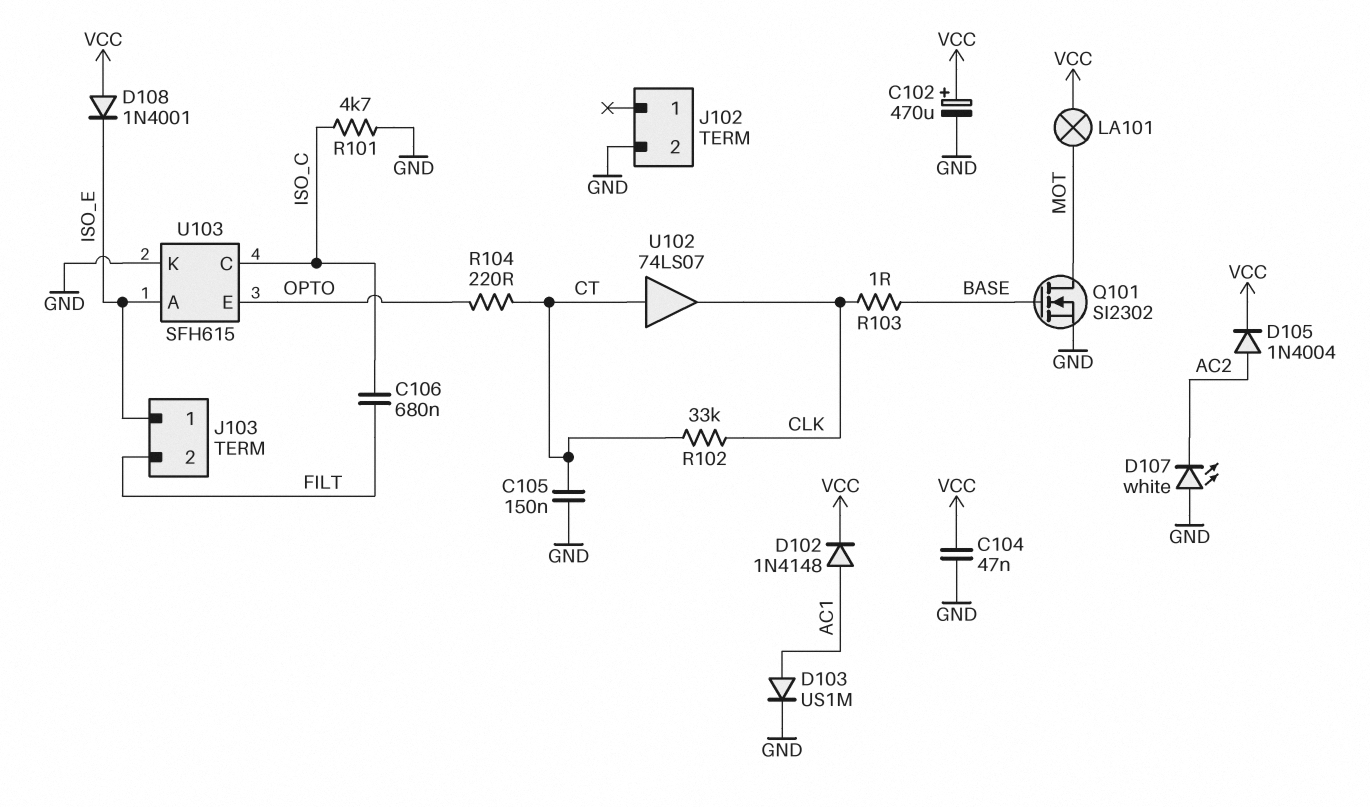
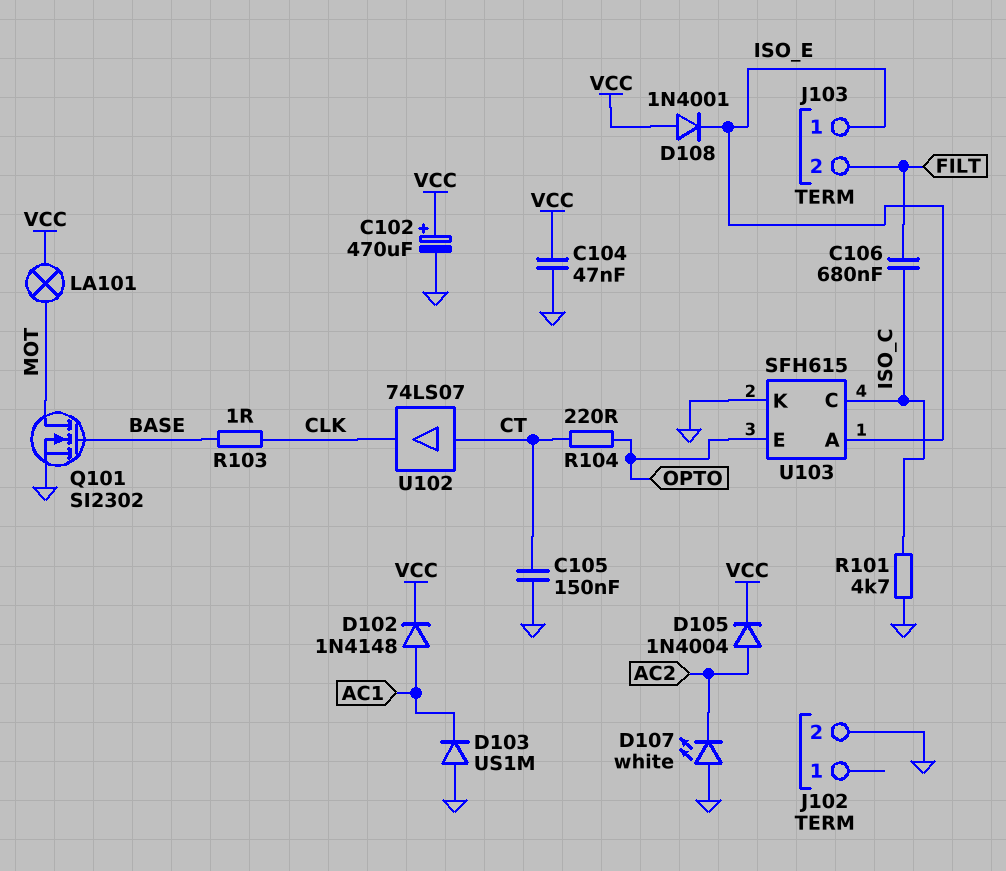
D103: diode US1M (A AC1, K GND) -> diode US1M (A GND, K AC1)
R102: 33k (CLK, CT) -> none

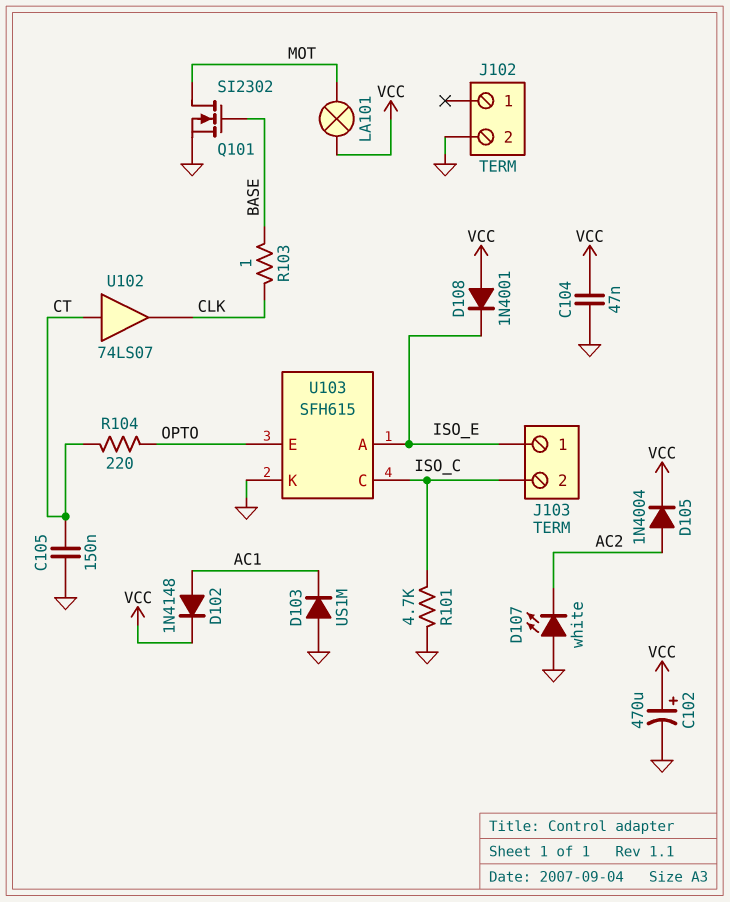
C106: 680nF (FILT, ISO_C) -> none
J103 pin 2: FILT -> ISO_C

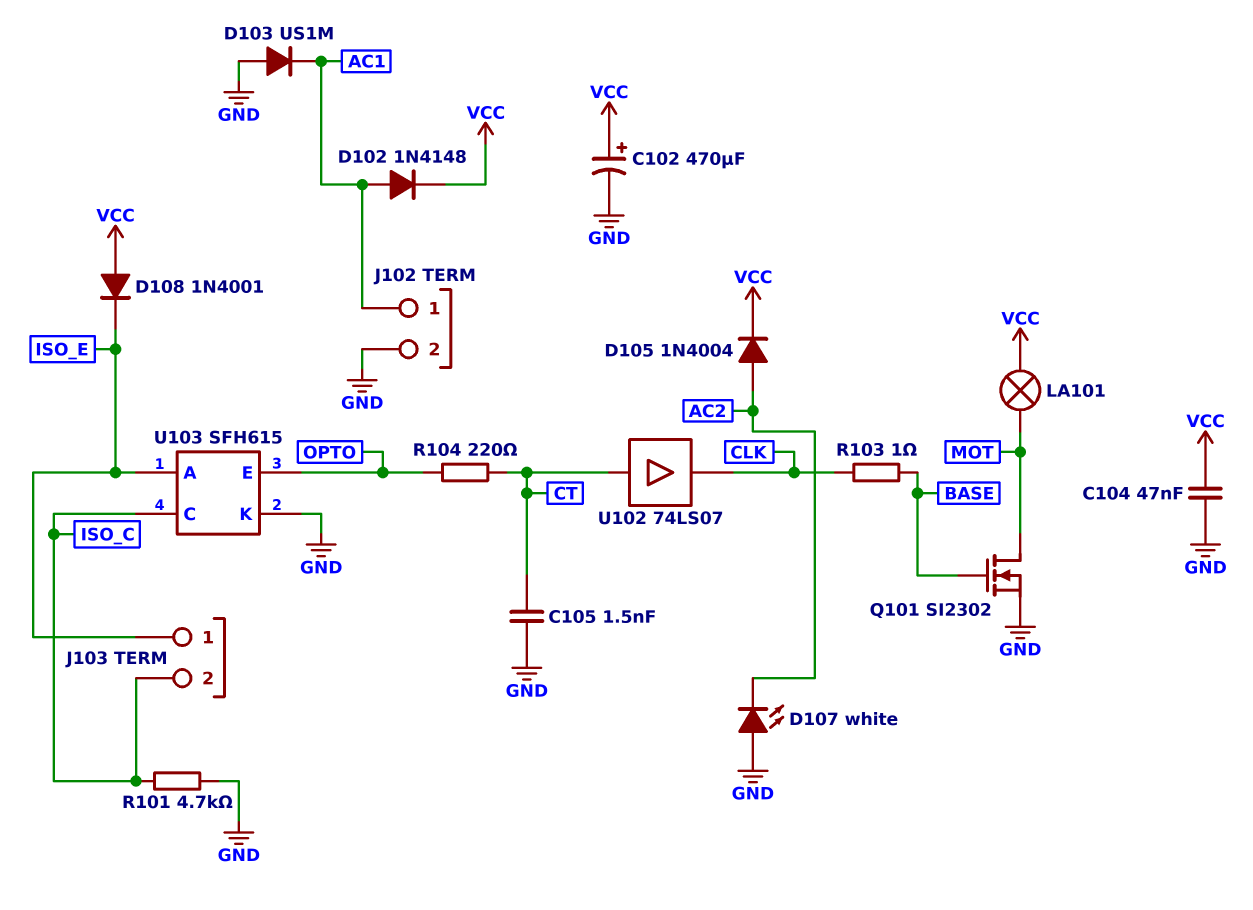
C105: 150nF (CT, GND) -> 1.5nF (CT, GND)
J102 pin 1: none -> AC1

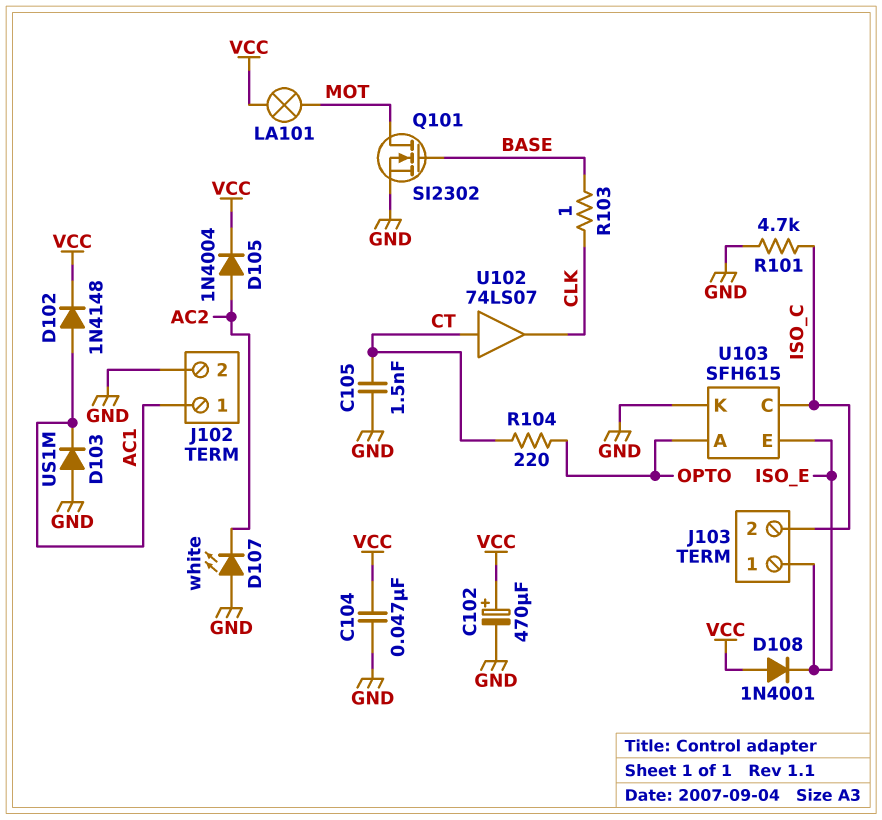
U103 pin A: ISO_E -> OPTO
U103 pin E: OPTO -> ISO_E

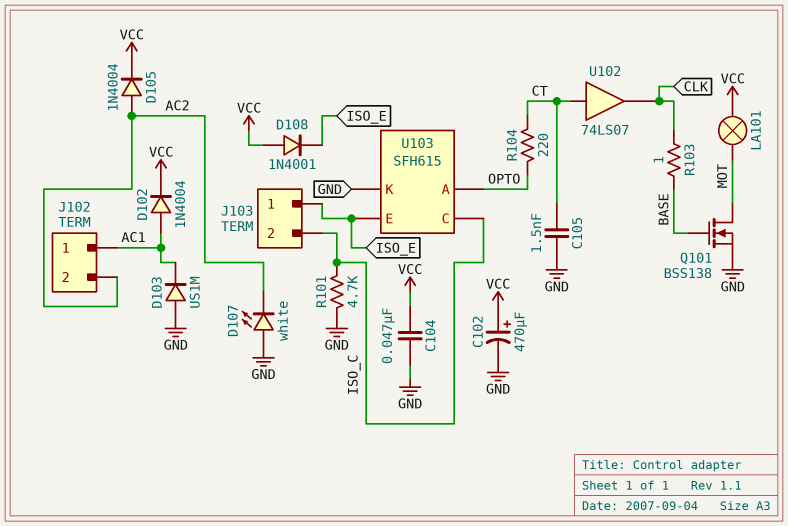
D102: diode 1N4148 (A AC1, K VCC) -> diode 1N4004 (A AC1, K VCC)
J102 pin 2: GND -> AC2
Q101: NMOS SI2302 (G BASE, D MOT, S GND) -> NMOS BSS138 (G BASE, D MOT, S GND)

